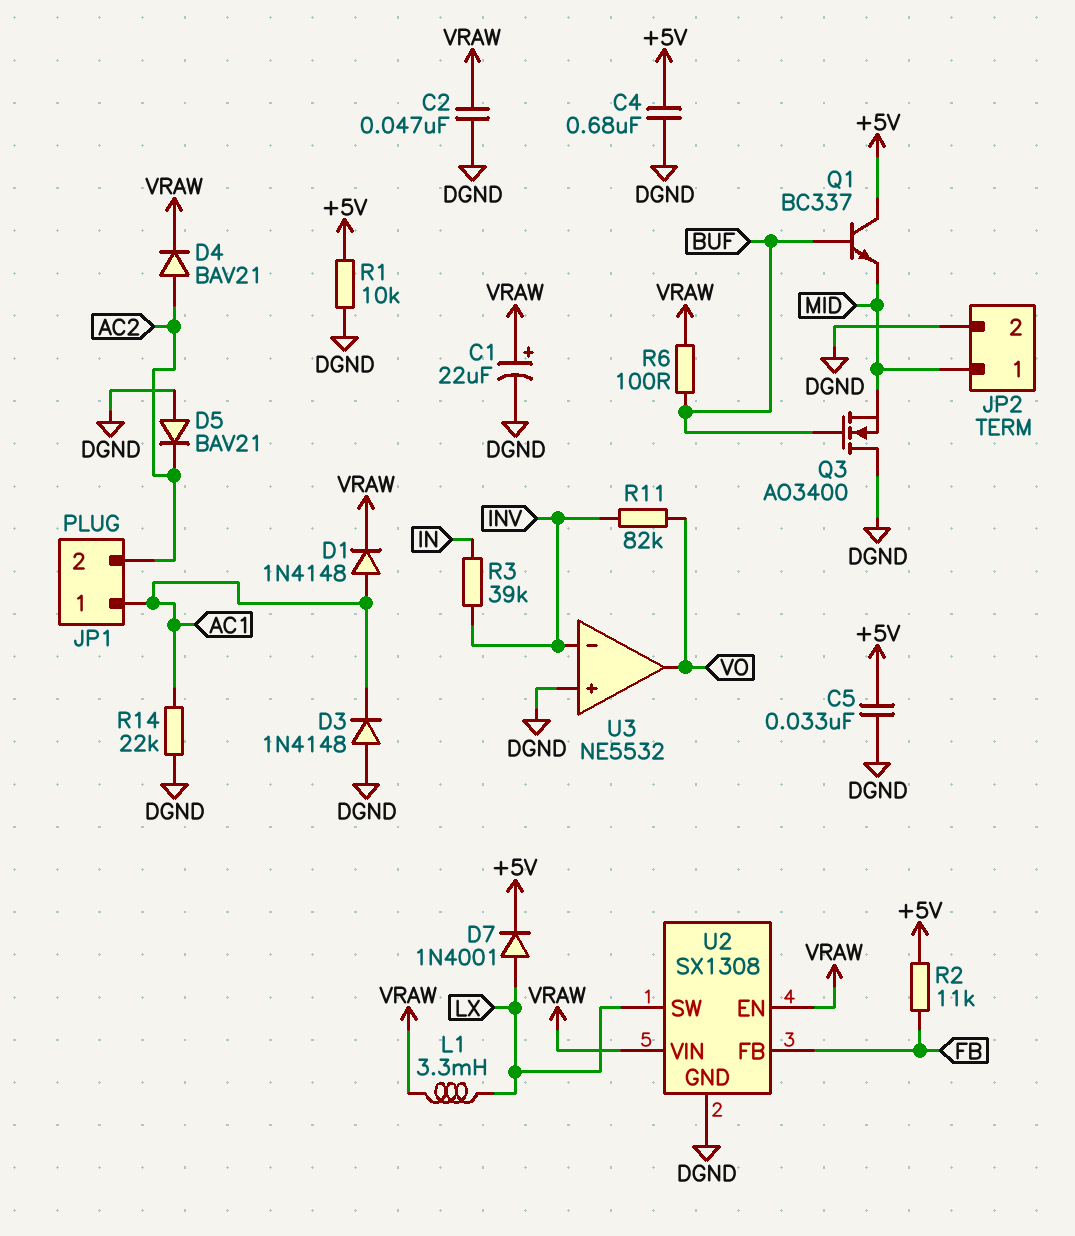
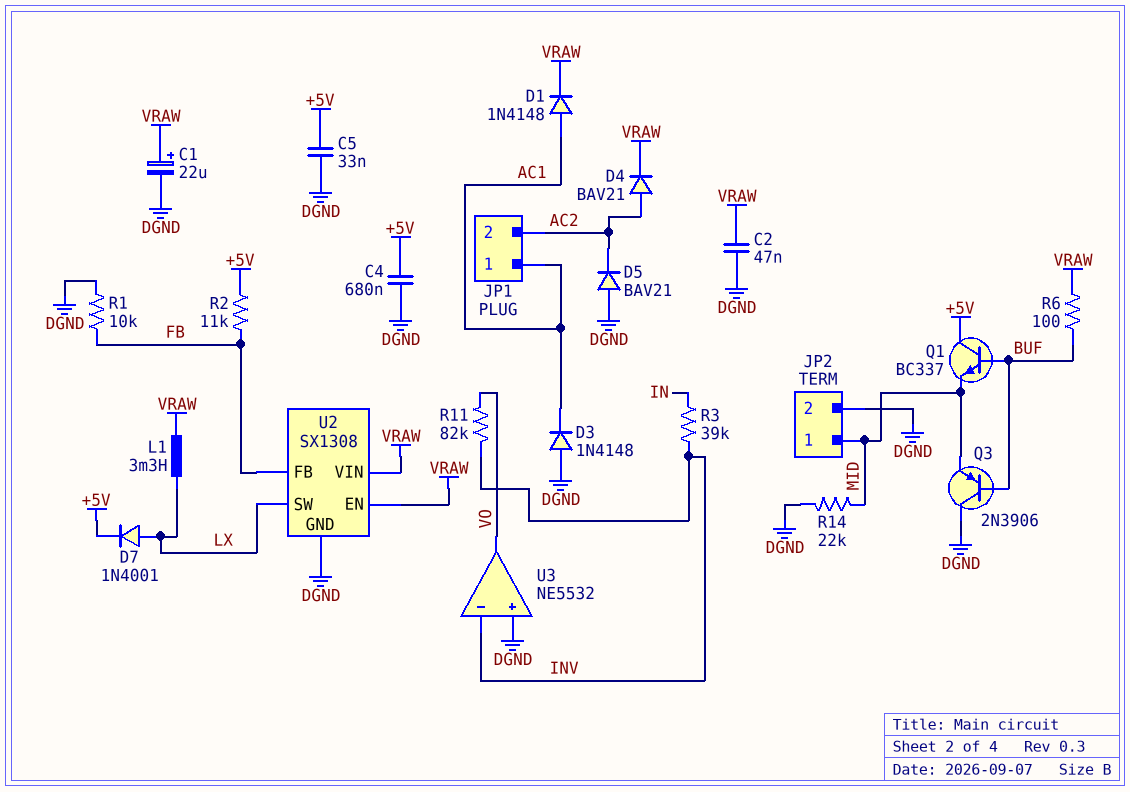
Q3: NMOS AO3400 (G BUF, D DGND, S MID) -> PNP 2N3906 (B BUF, C DGND, E MID)
R1: 10k (+5V, DGND) -> 10k (DGND, FB)
R14: 22k (AC1, DGND) -> 22k (DGND, MID)

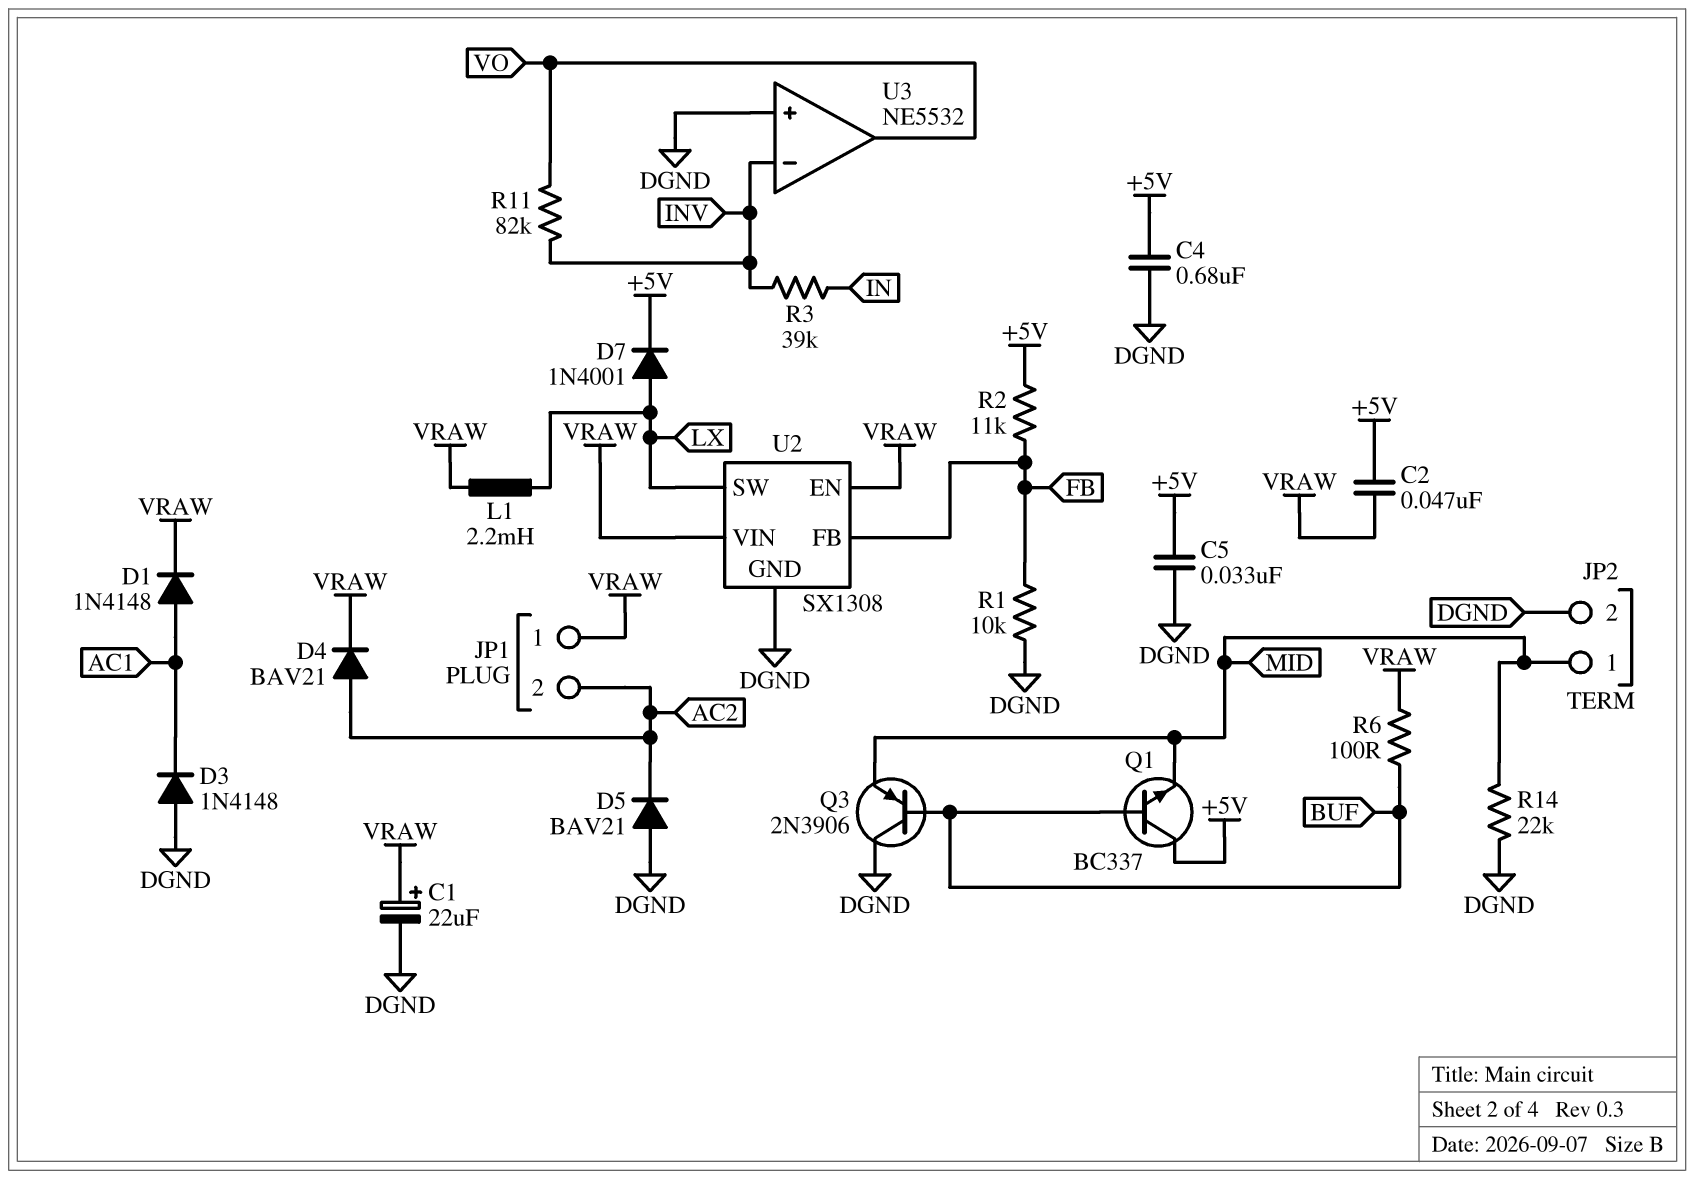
C2: 47nF (DGND, VRAW) -> 47nF (+5V, VRAW)
JP1 pin 1: AC1 -> VRAW
L1: 3.3mH (LX, VRAW) -> 2.2mH (LX, VRAW)

